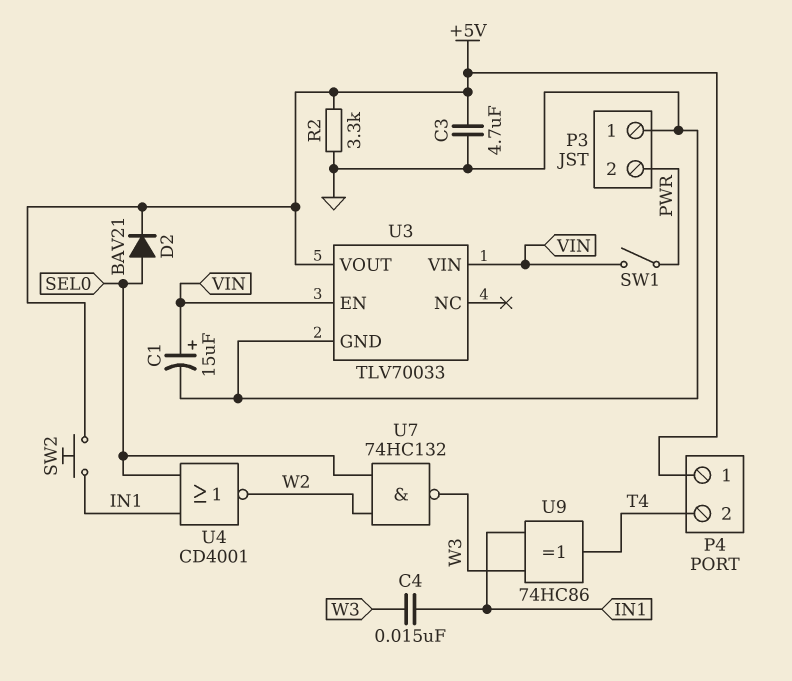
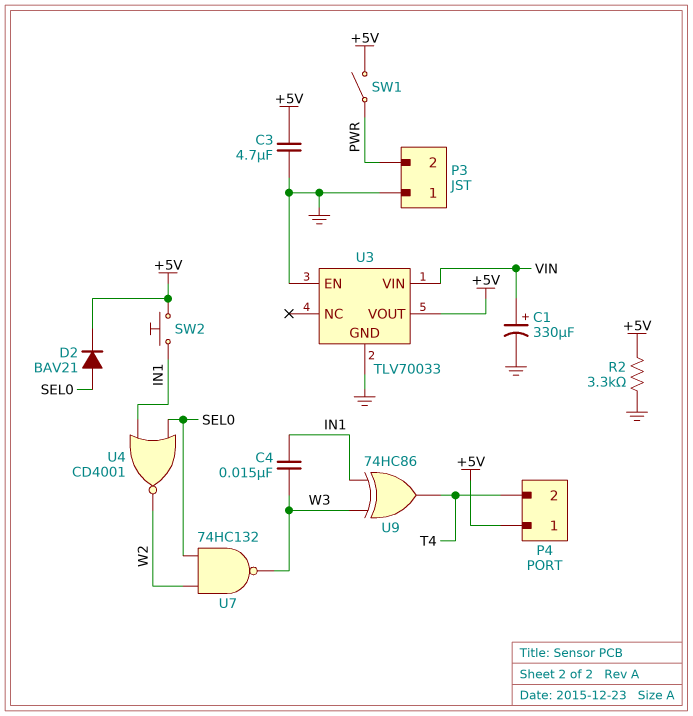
C1: 15uF (plus VIN, minus GND) -> 330uF (plus VIN, minus GND)
SW1: switch (PWR, VIN) -> switch (+5V, PWR)
U3 pin EN: VIN -> GND

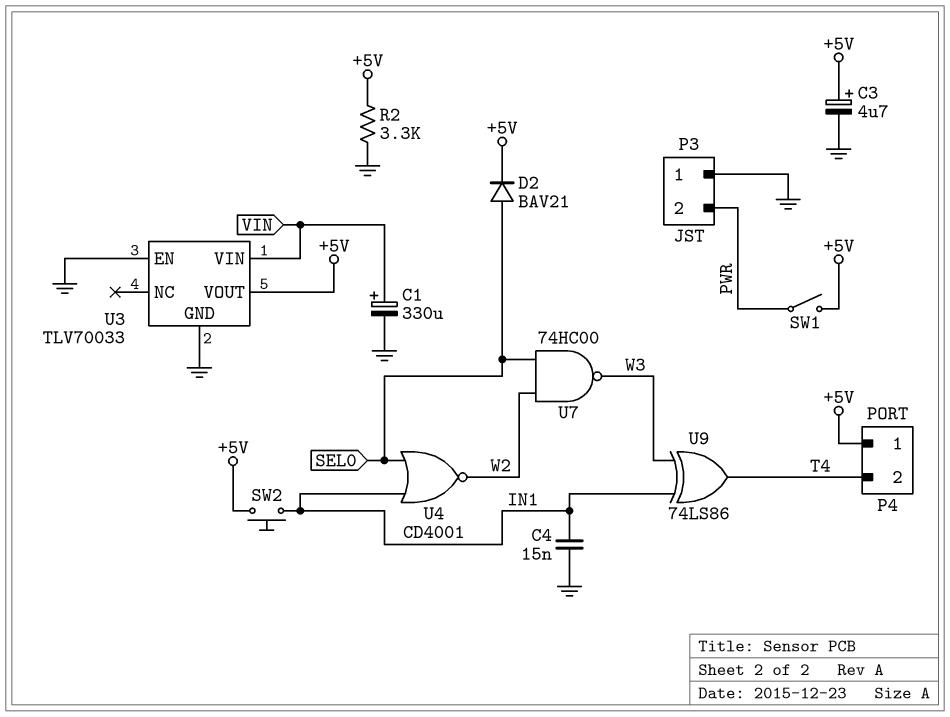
C3: 4.7uF (+5V, GND) -> 4.7uF (plus +5V, minus GND)
C4: 15nF (IN1, W3) -> 15nF (GND, IN1)
U7: NAND 74HC132 (in SEL0, in W2, out W3) -> NAND 74HC00 (in SEL0, in W2, out W3)
U9: XOR 74HC86 (in IN1, in W3, out T4) -> XOR 74LS86 (in IN1, in W3, out T4)

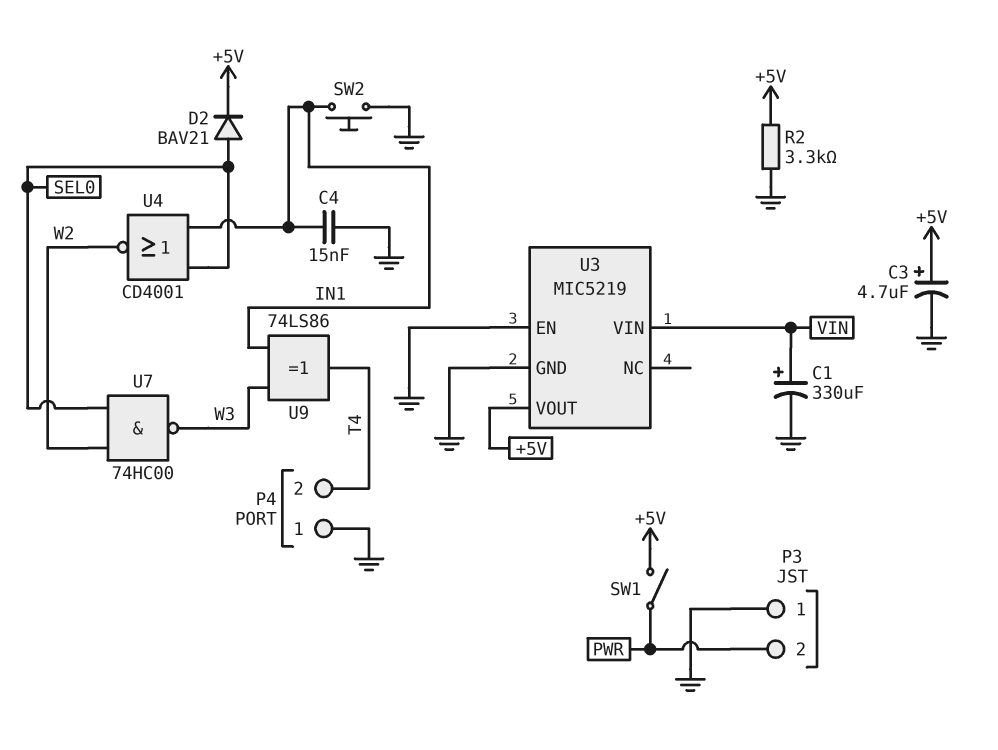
P4 pin 1: +5V -> GND
SW2: button (+5V, IN1) -> button (GND, IN1)
U3: TLV70033 -> MIC5219

